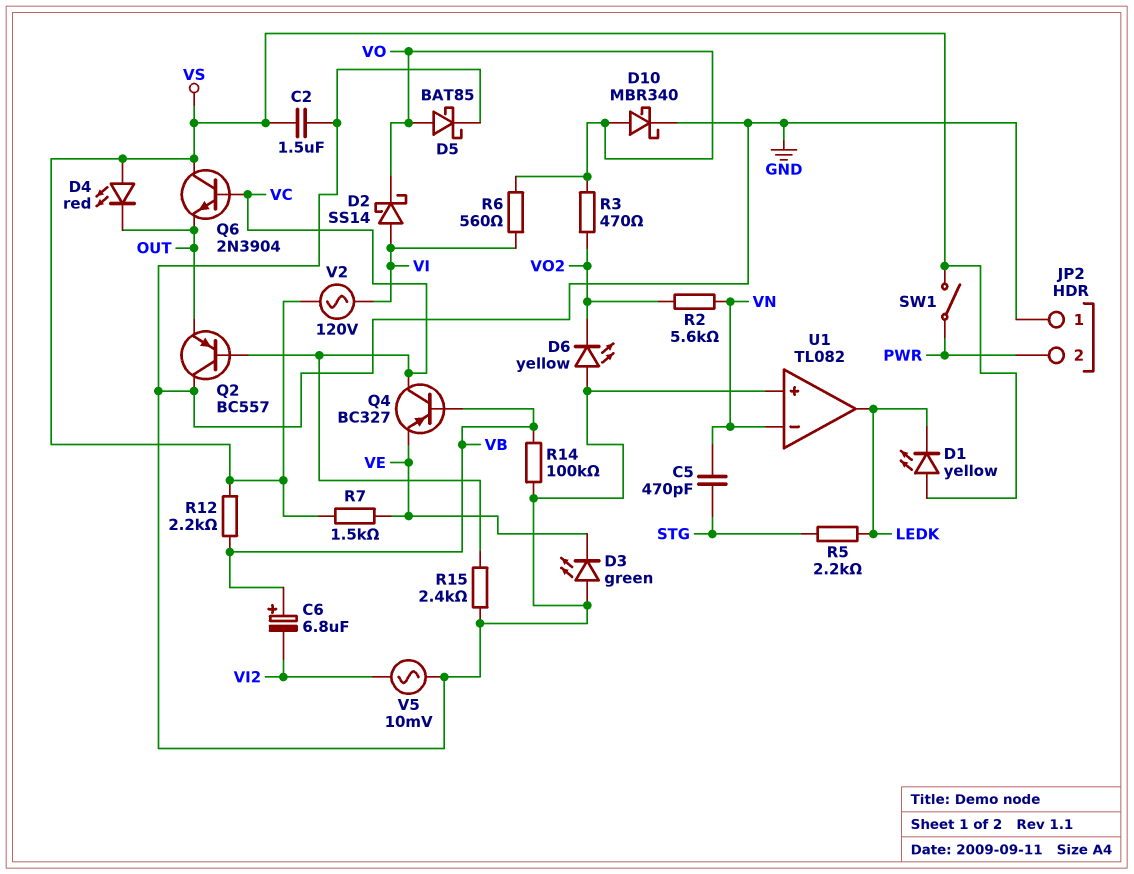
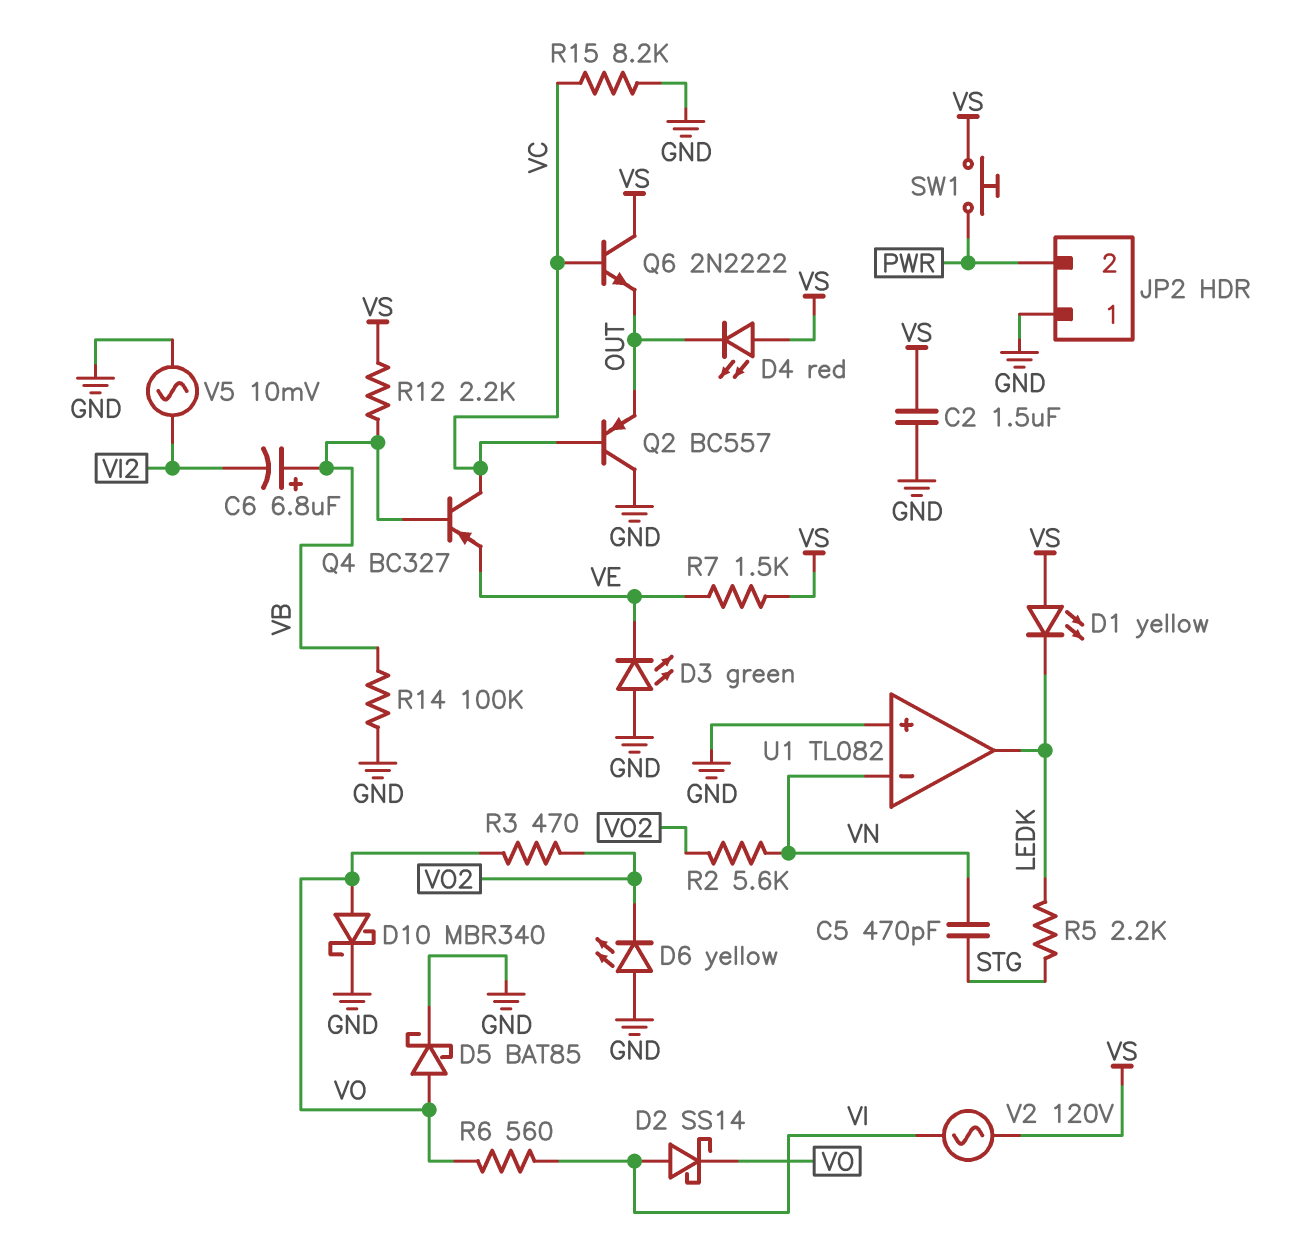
Q6: NPN 2N3904 (B VC, C VS, E OUT) -> NPN 2N2222 (B VC, C VS, E OUT)
R15: 2.4k (GND, VC) -> 8.2k (GND, VC)
SW1: switch (PWR, VS) -> button (PWR, VS)

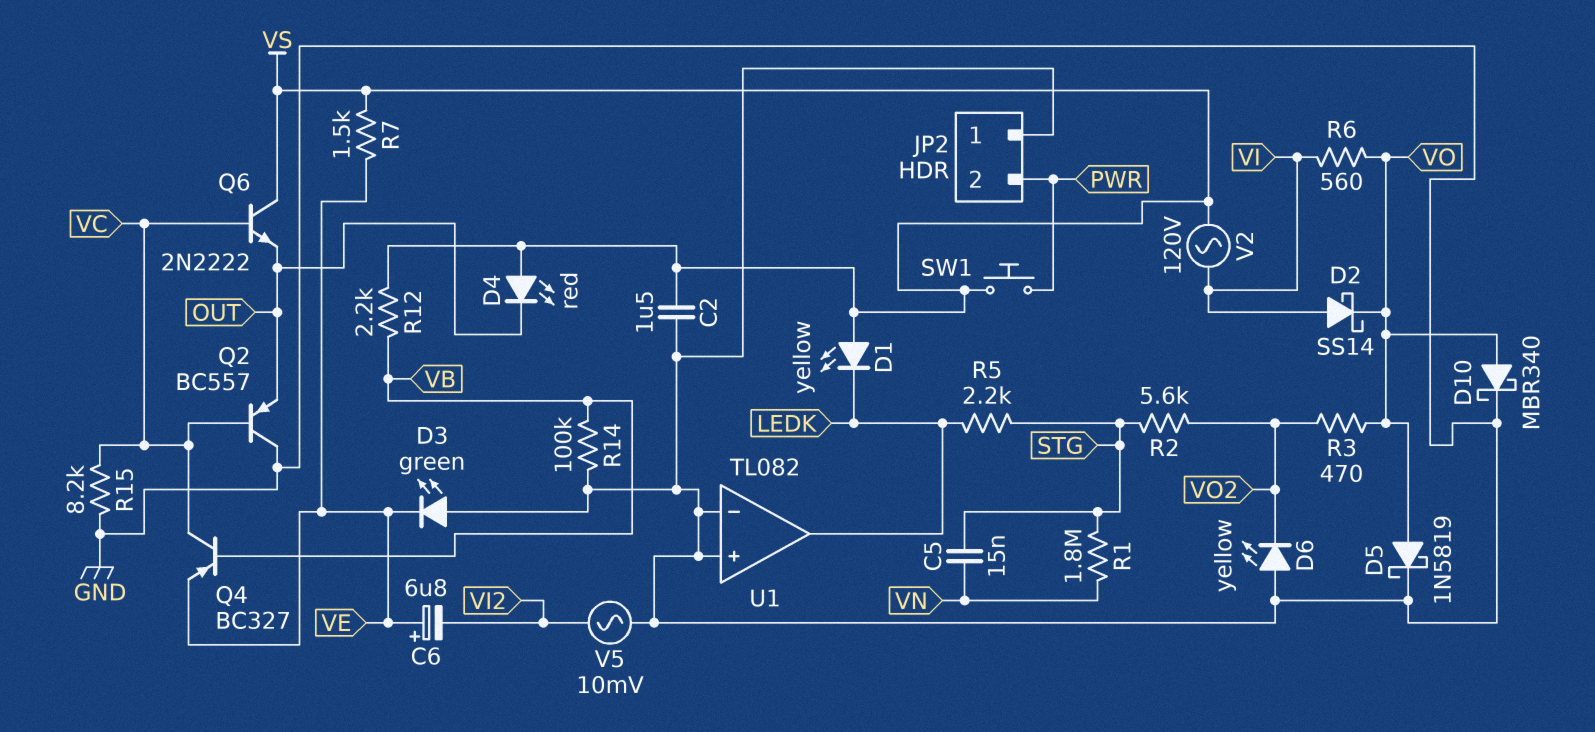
C5: 470pF (STG, VN) -> 15nF (STG, VN)
C6: 6.8uF (plus VB, minus VI2) -> 6.8uF (plus VE, minus VI2)
D5: schottky BAT85 (A VO, K GND) -> schottky 1N5819 (A VO, K GND)
R1: none -> 1.8M (STG, VN)
R2: 5.6k (VN, VO2) -> 5.6k (STG, VO2)
U1 pin in-: VN -> GND

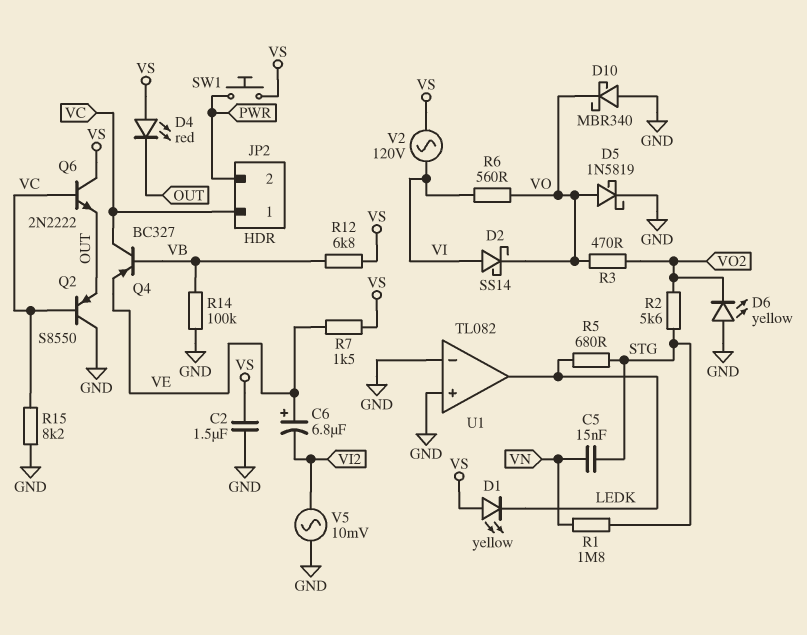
D3: LED green (A GND, K VE) -> none
D10: schottky MBR340 (A VO, K GND) -> schottky MBR340 (A GND, K VO)
JP2 pin 1: GND -> VC
Q2: PNP BC557 (B VC, C GND, E OUT) -> PNP S8550 (B VC, C GND, E OUT)
R5: 2.2k (LEDK, STG) -> 680 (LEDK, STG)
R12: 2.2k (VB, VS) -> 6.8k (VB, VS)

